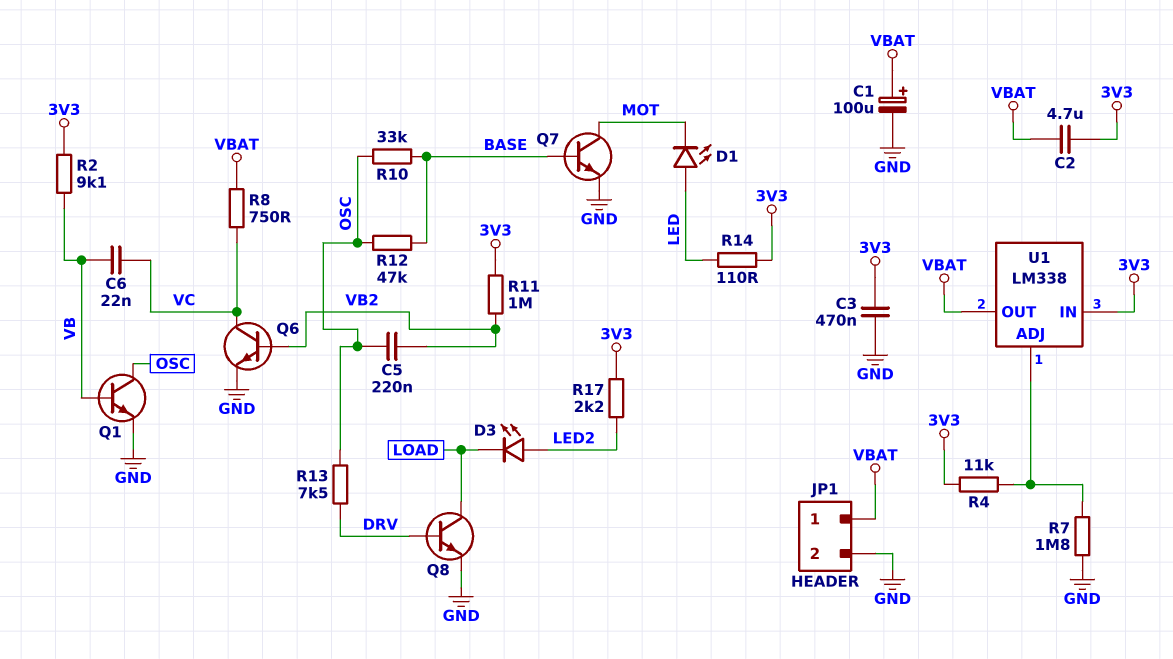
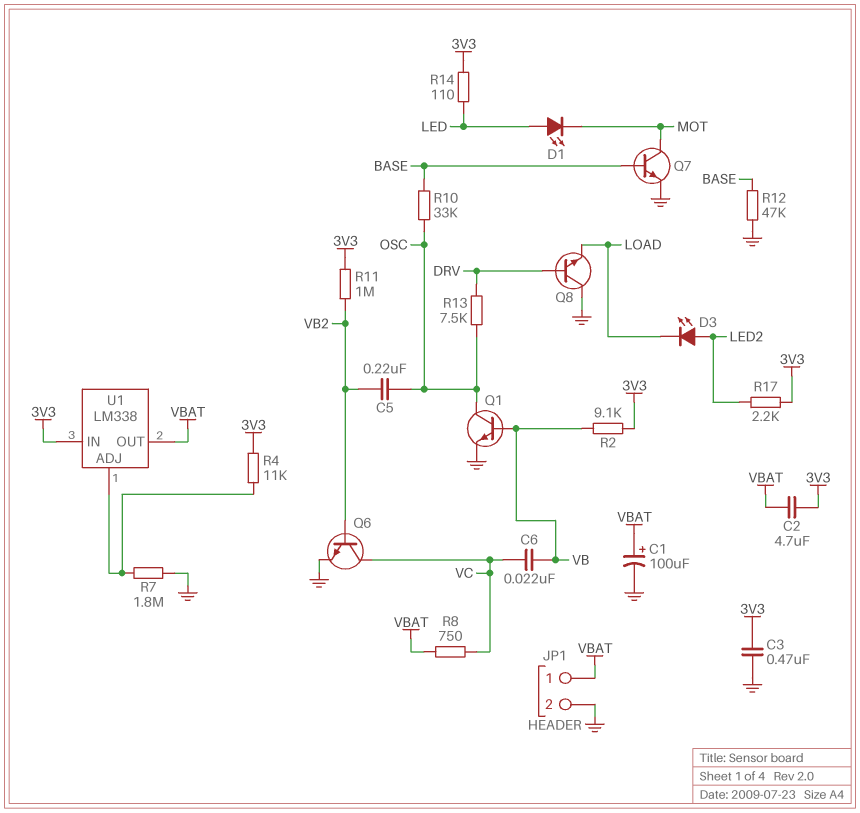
Q8: NPN (B DRV, C LOAD, E GND) -> NPN (B DRV, C GND, E LOAD)
R12: 47k (BASE, OSC) -> 47k (BASE, GND)

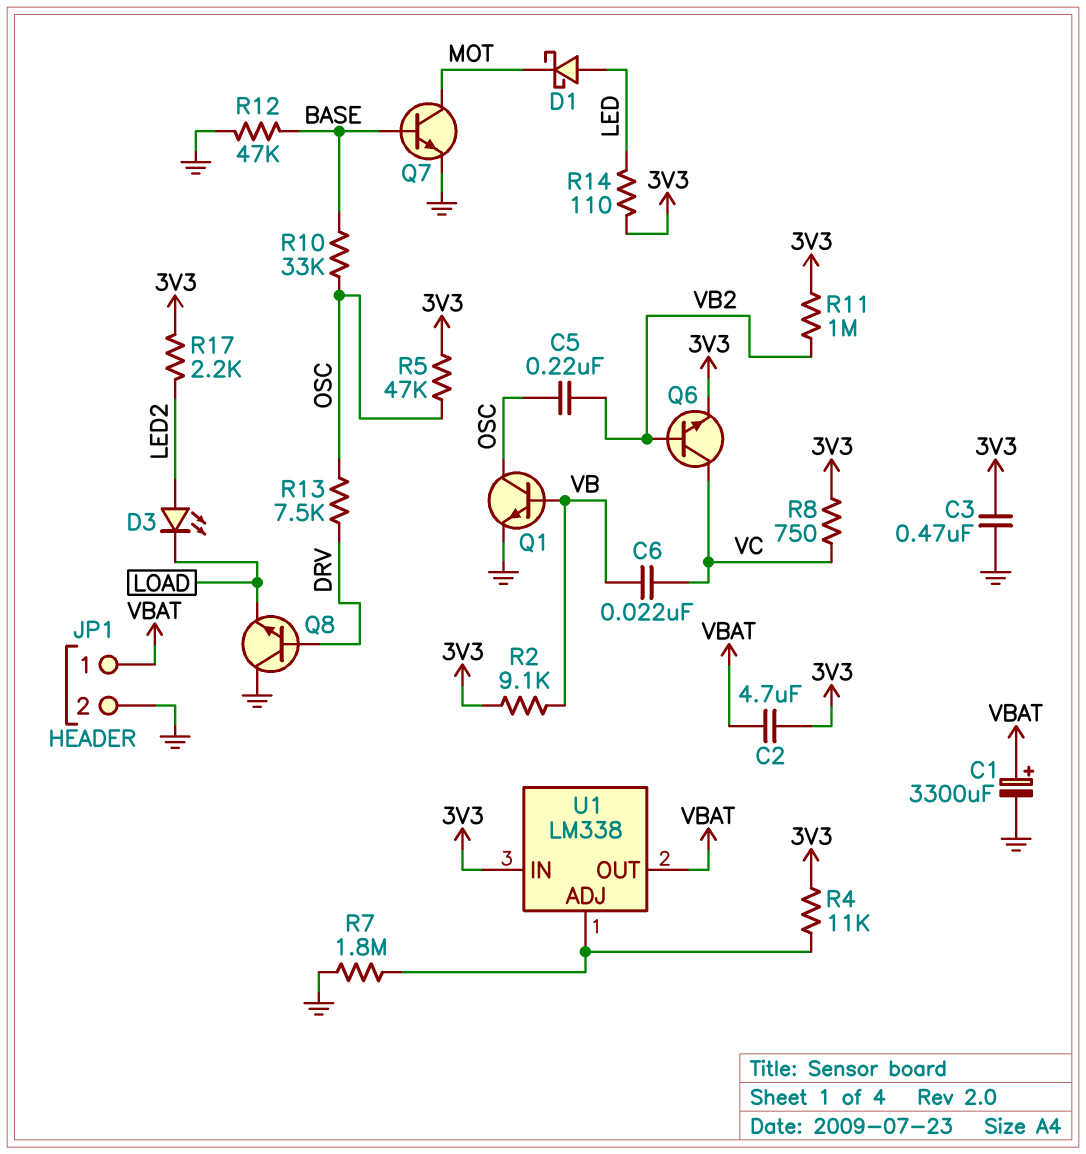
C1: 100uF (plus VBAT, minus GND) -> 3300uF (plus VBAT, minus GND)
D1: LED (A LED, K MOT) -> schottky (A LED, K MOT)
Q6: NPN (B VB2, C VC, E GND) -> NPN (B VB2, C VC, E 3V3)
R5: none -> 47k (3V3, OSC)
R8: 750 (VBAT, VC) -> 750 (3V3, VC)

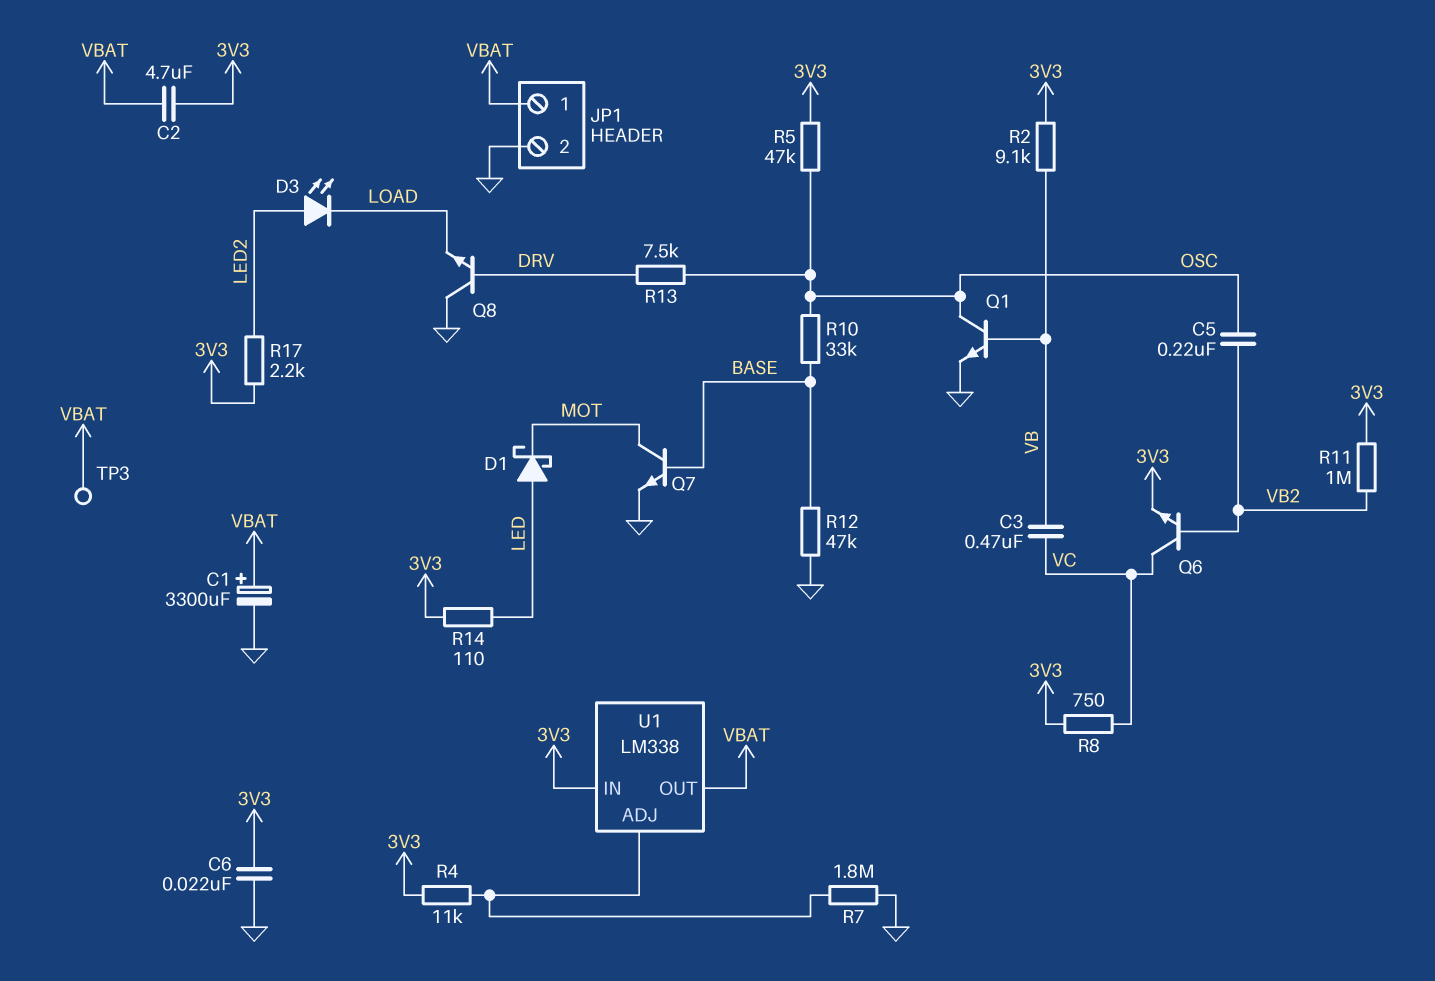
C3: 470nF (3V3, GND) -> 470nF (VB, VC)
C6: 22nF (VB, VC) -> 22nF (3V3, GND)
TP3: none -> test point (VBAT)

